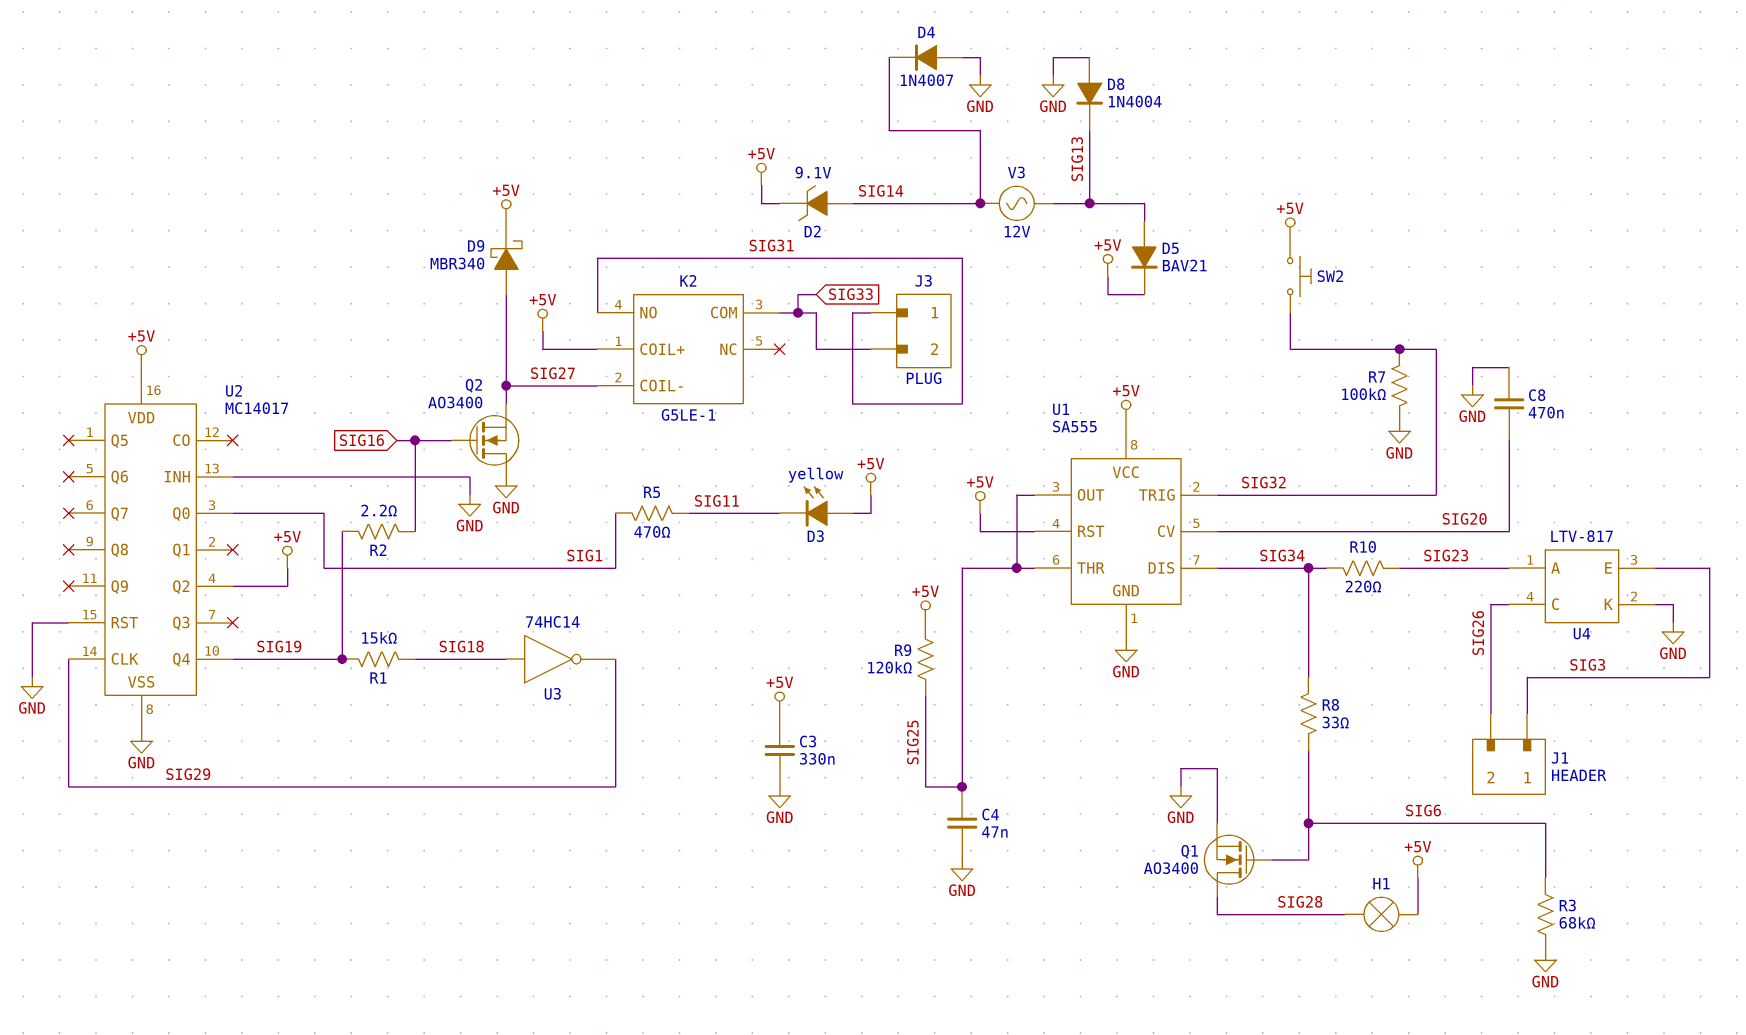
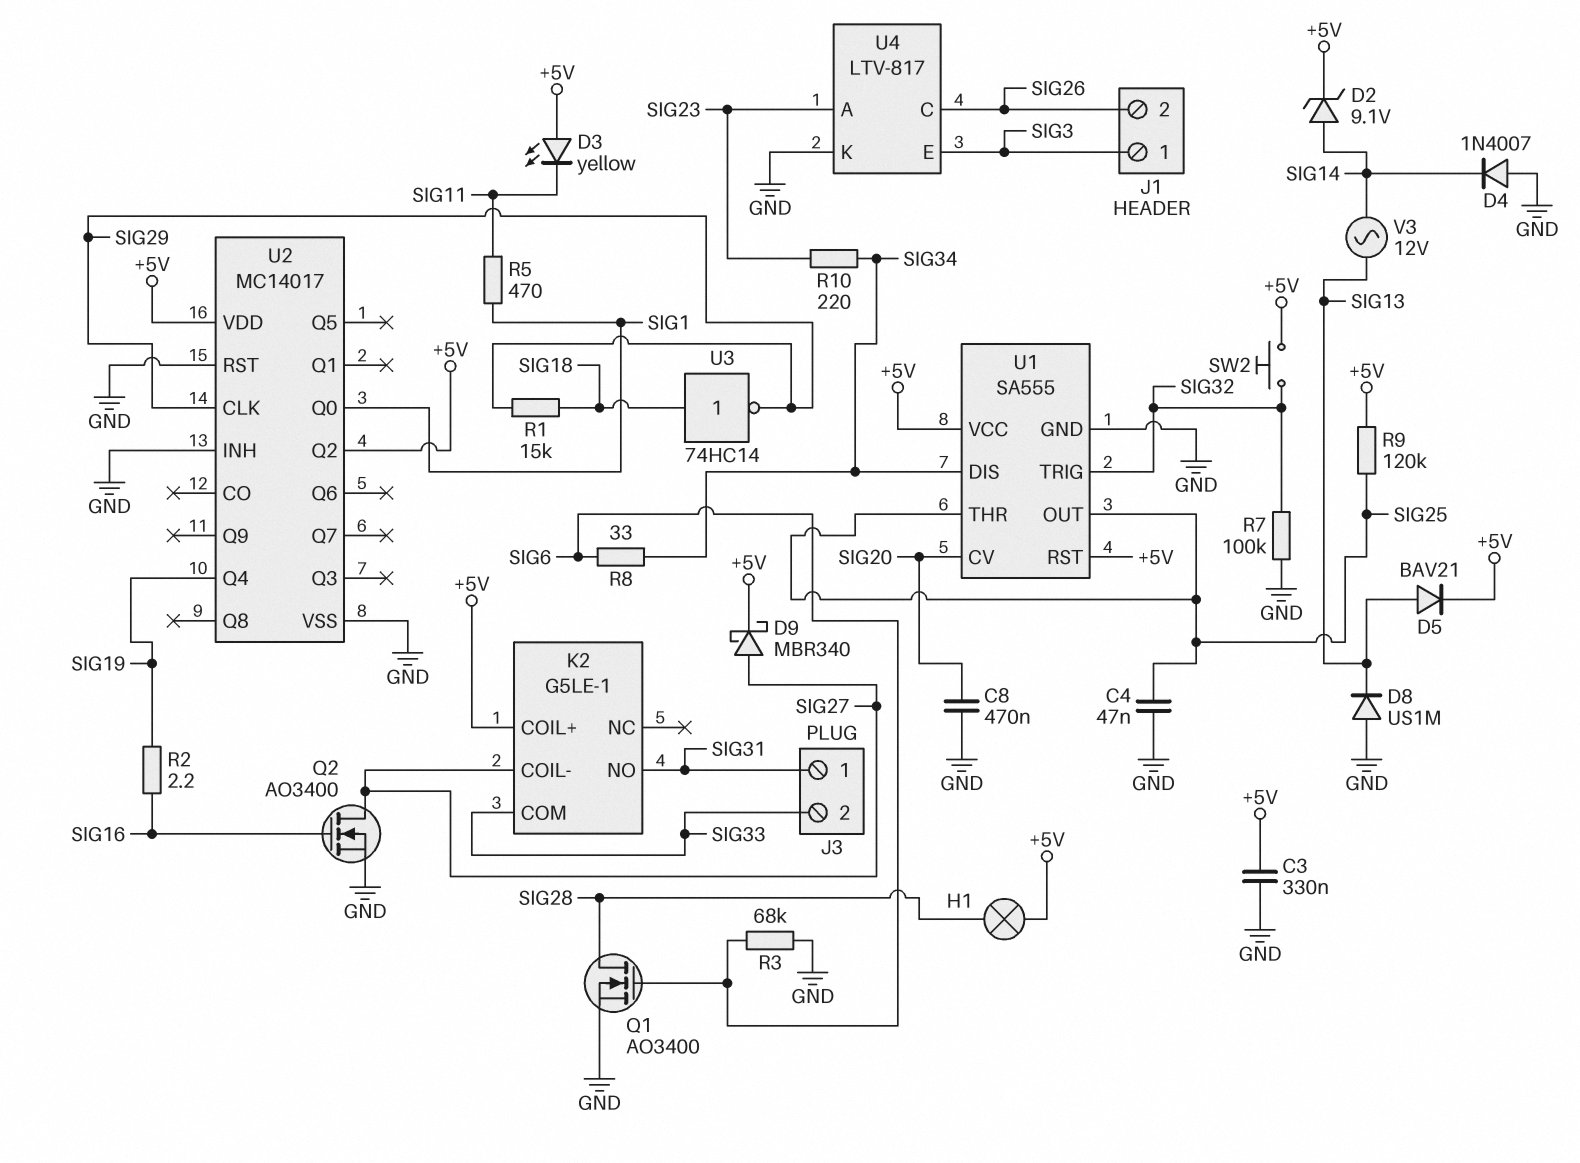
D8: diode 1N4004 (A GND, K SIG13) -> diode US1M (A GND, K SIG13)
Q2: NMOS AO3400 (G SIG16, D GND, S SIG27) -> NMOS AO3400 (G SIG16, D SIG27, S GND)
R1: 15k (SIG18, SIG19) -> 15k (SIG18, SIG29)

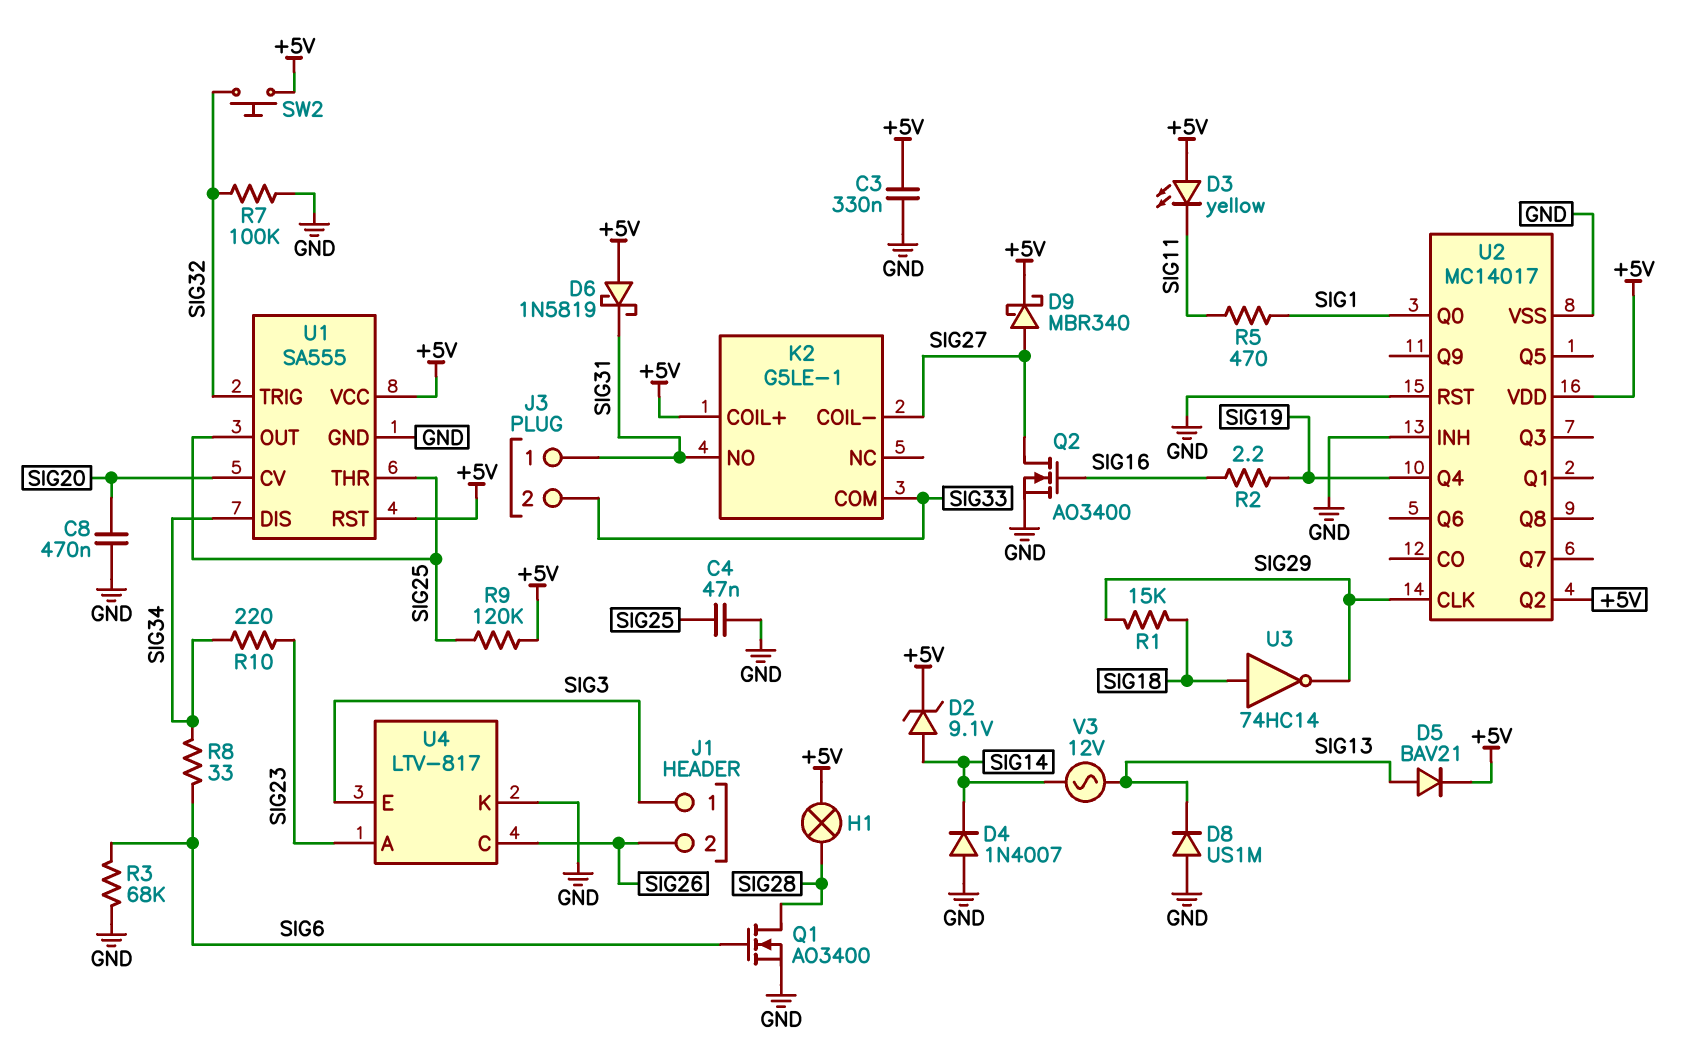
D6: none -> schottky 1N5819 (A +5V, K SIG31)

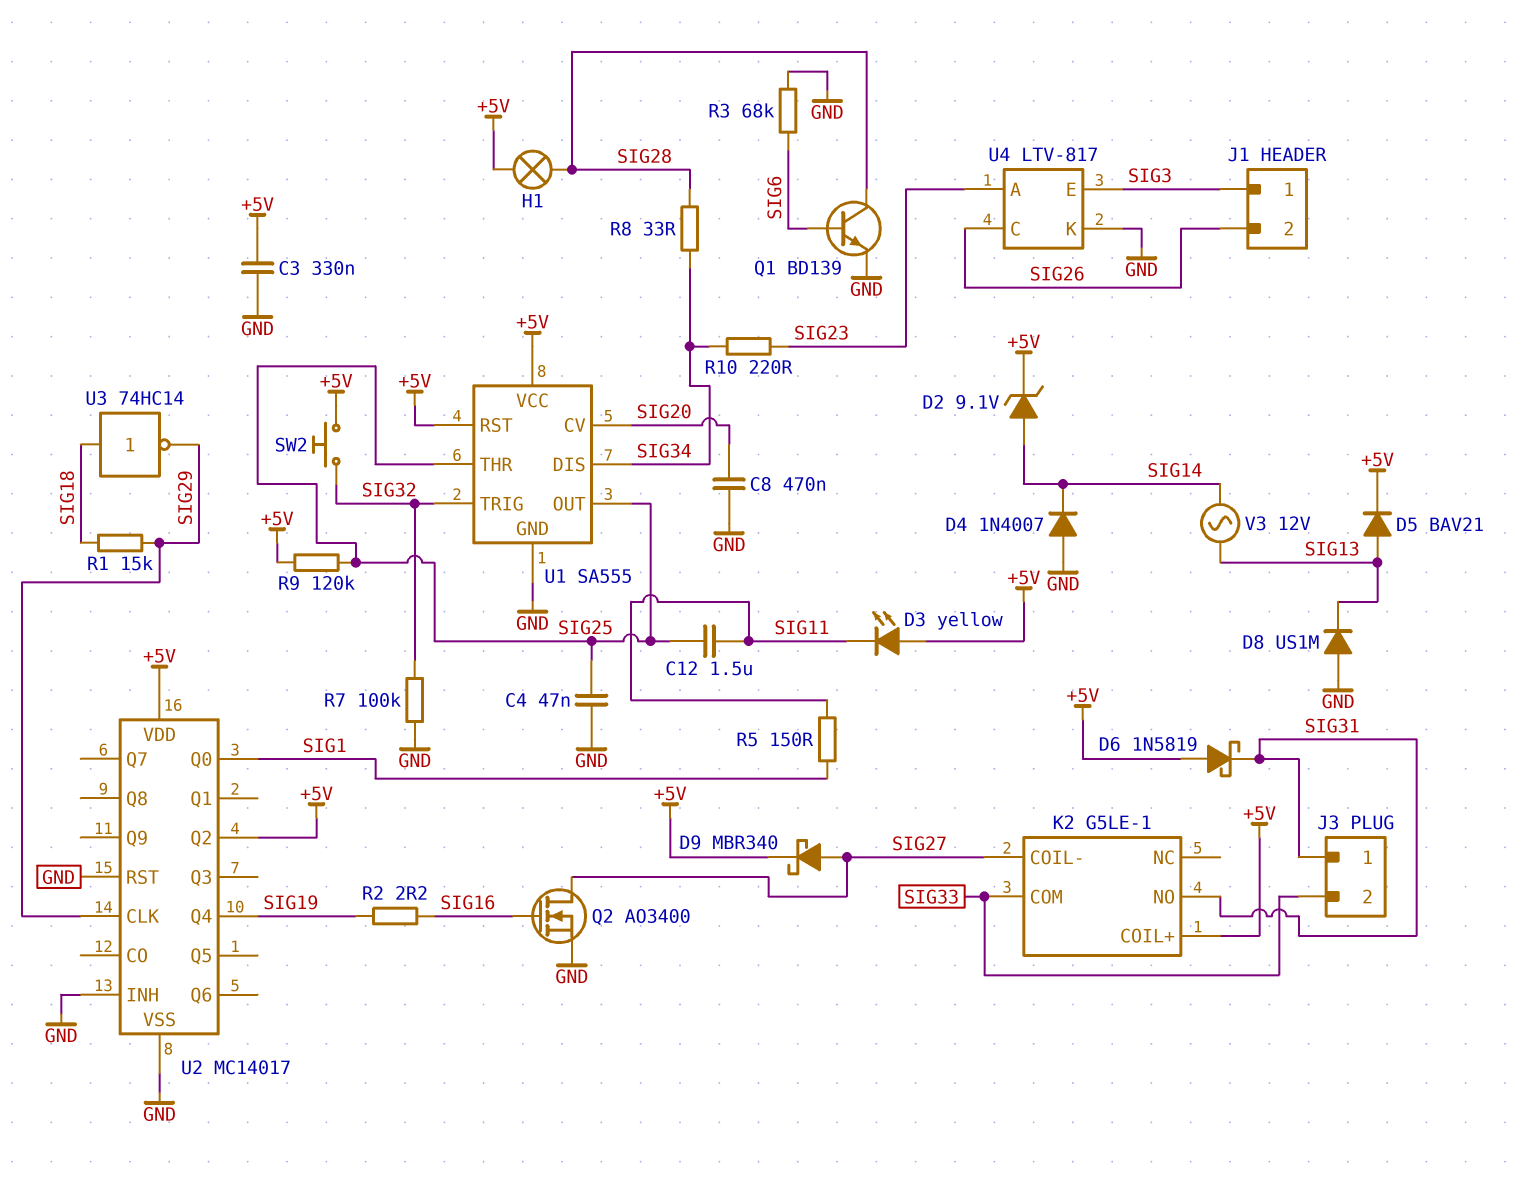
C12: none -> 1.5uF (SIG11, SIG25)
Q1: NMOS AO3400 (G SIG6, D SIG28, S GND) -> NPN BD139 (B SIG6, C SIG28, E GND)
R5: 470 (SIG1, SIG11) -> 150 (SIG1, SIG11)
R8: 33 (SIG6, SIG34) -> 33 (SIG28, SIG34)

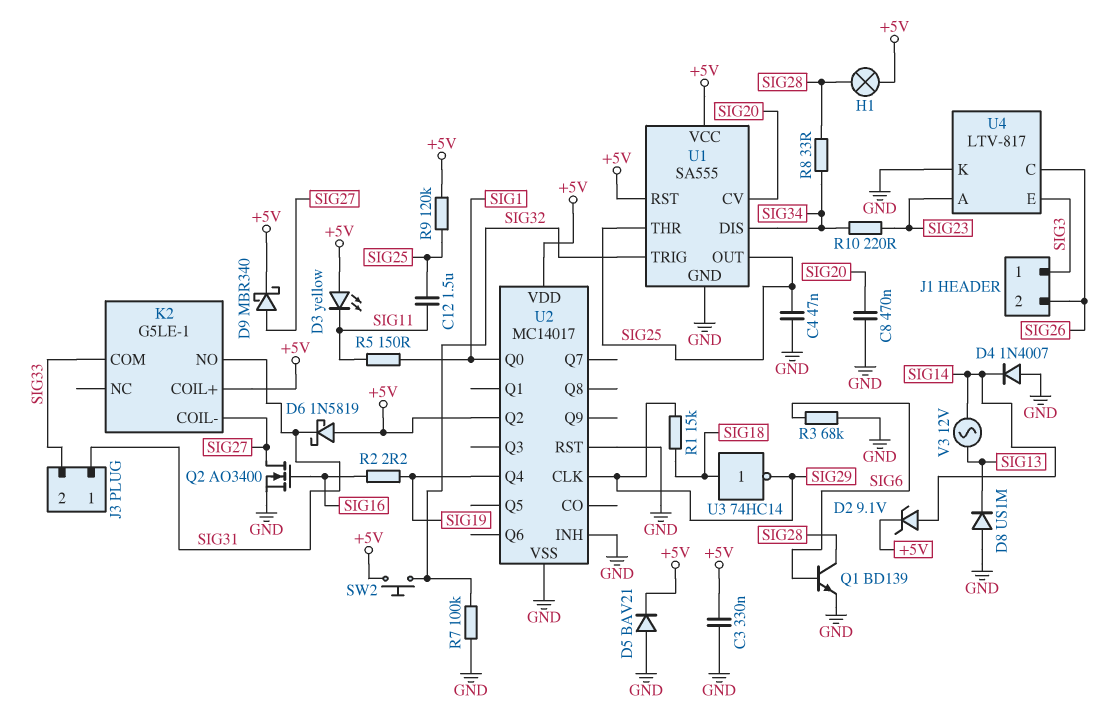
D5: diode BAV21 (A SIG13, K +5V) -> diode BAV21 (A GND, K +5V)

